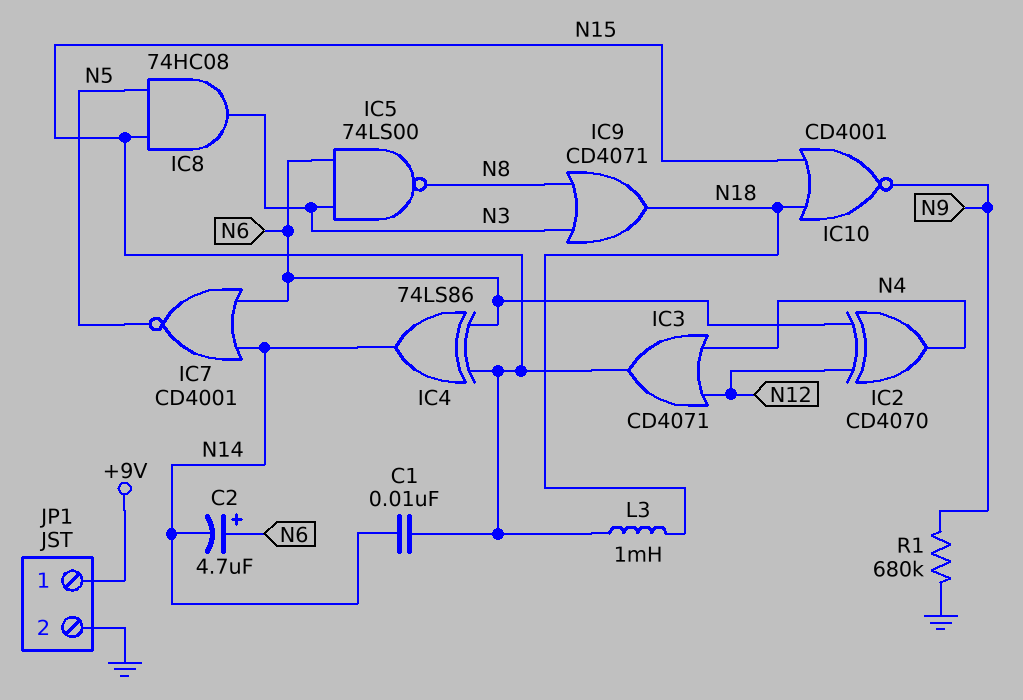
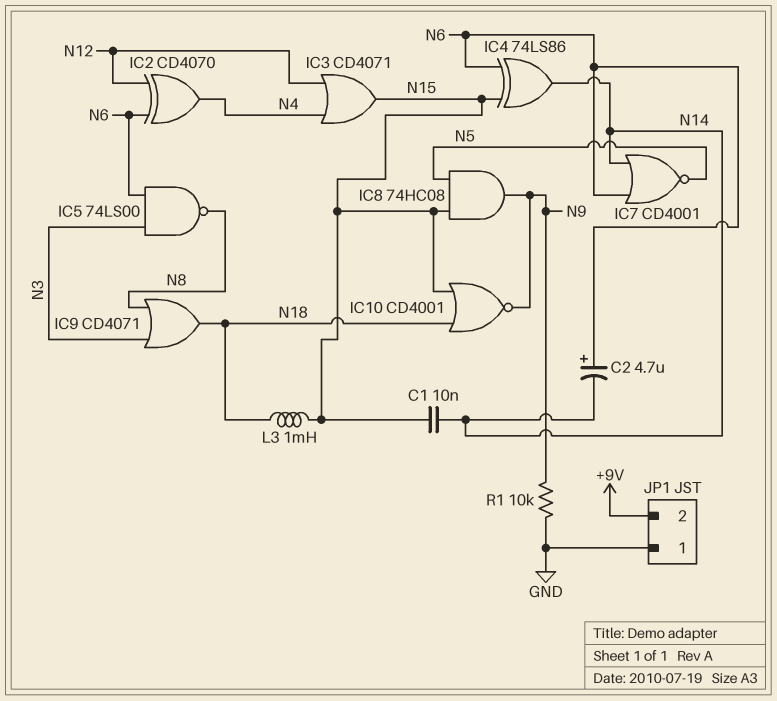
IC8: AND 74HC08 (in N5, in N15, out N3) -> AND 74HC08 (in N5, in N15, out N9)
JP1 pin 1: +9V -> GND
JP1 pin 2: GND -> +9V
R1: 680k (GND, N9) -> 10k (GND, N9)

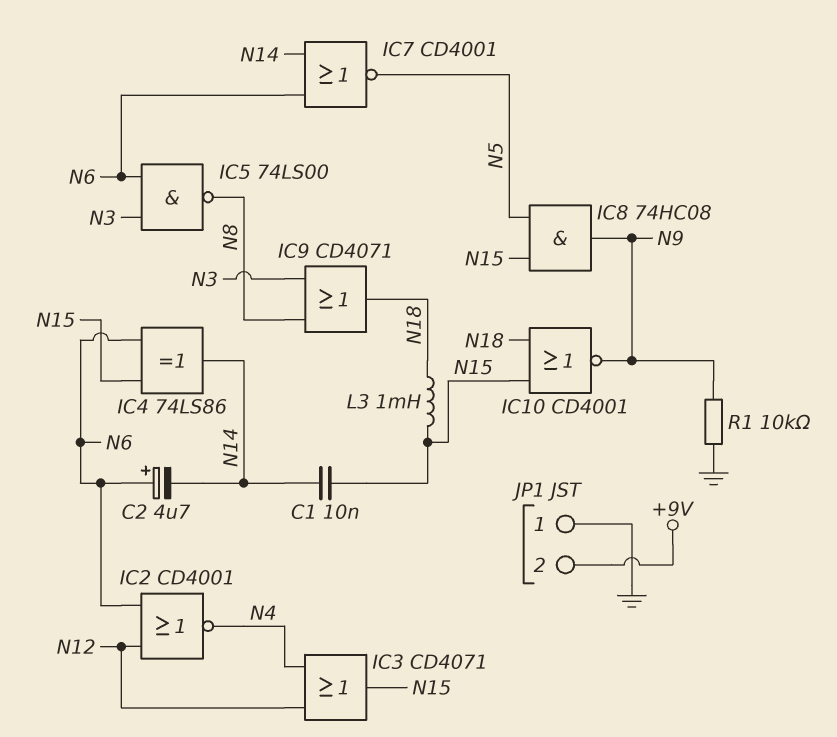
IC2: XOR CD4070 (in N6, in N12, out N4) -> NOR CD4001 (in N6, in N12, out N4)

